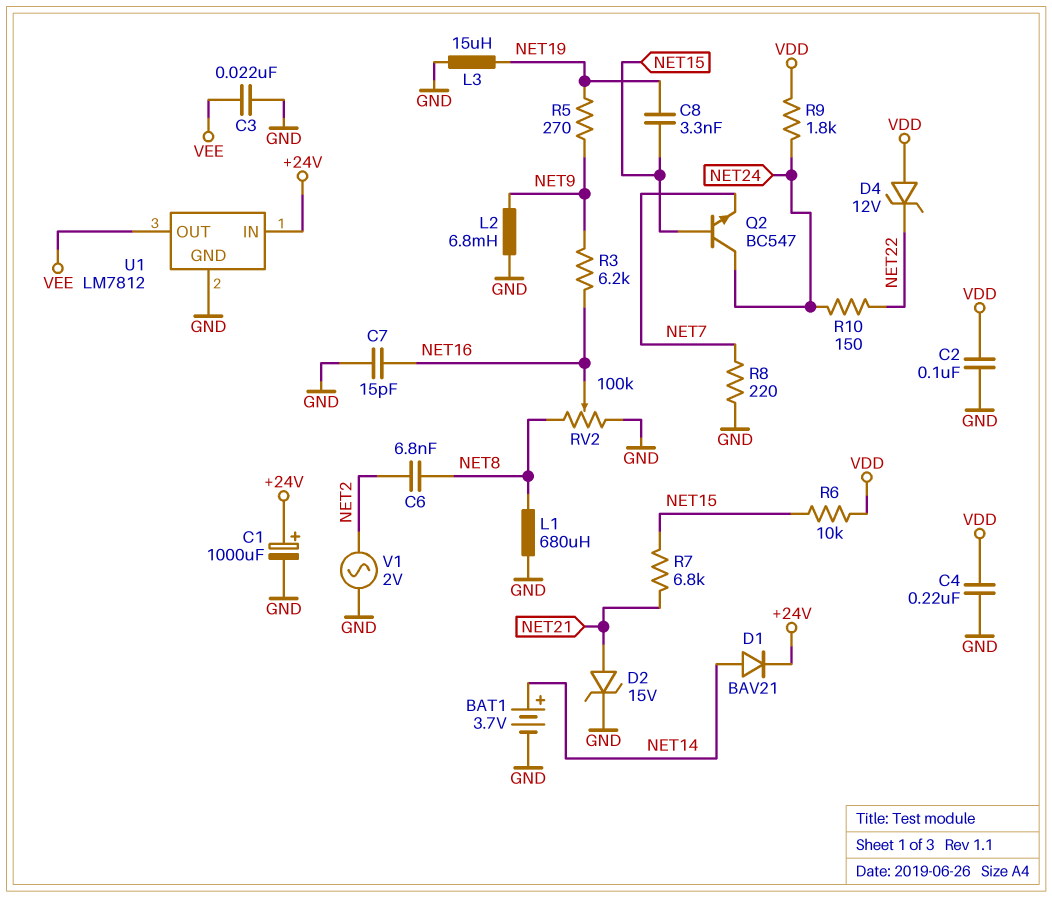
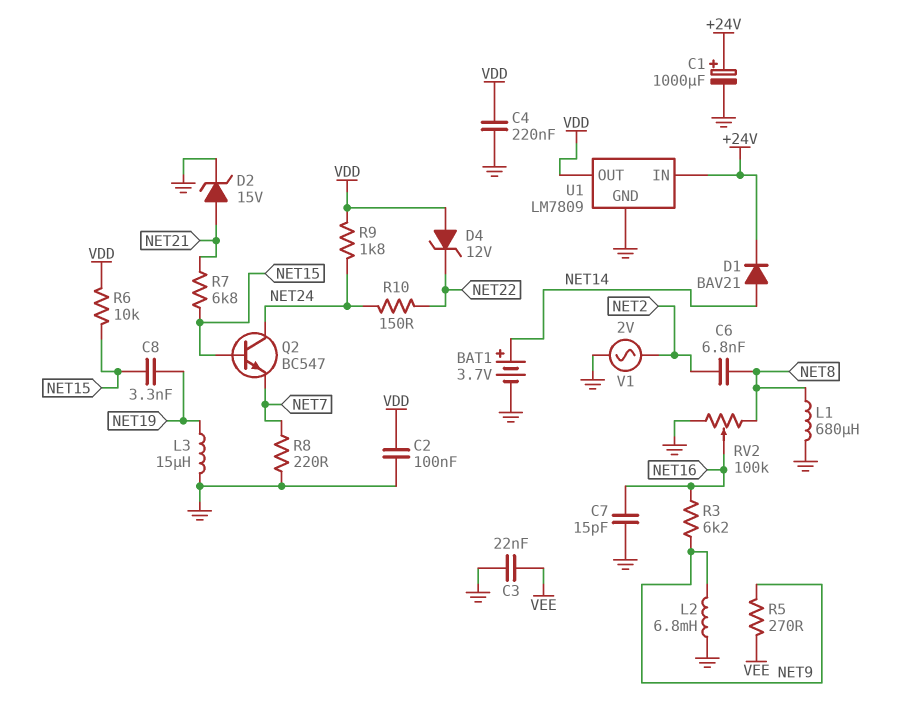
R5: 270 (NET9, NET19) -> 270 (NET9, VEE)
U1: LM7812 -> LM7809
U1 pin OUT: VEE -> VDD

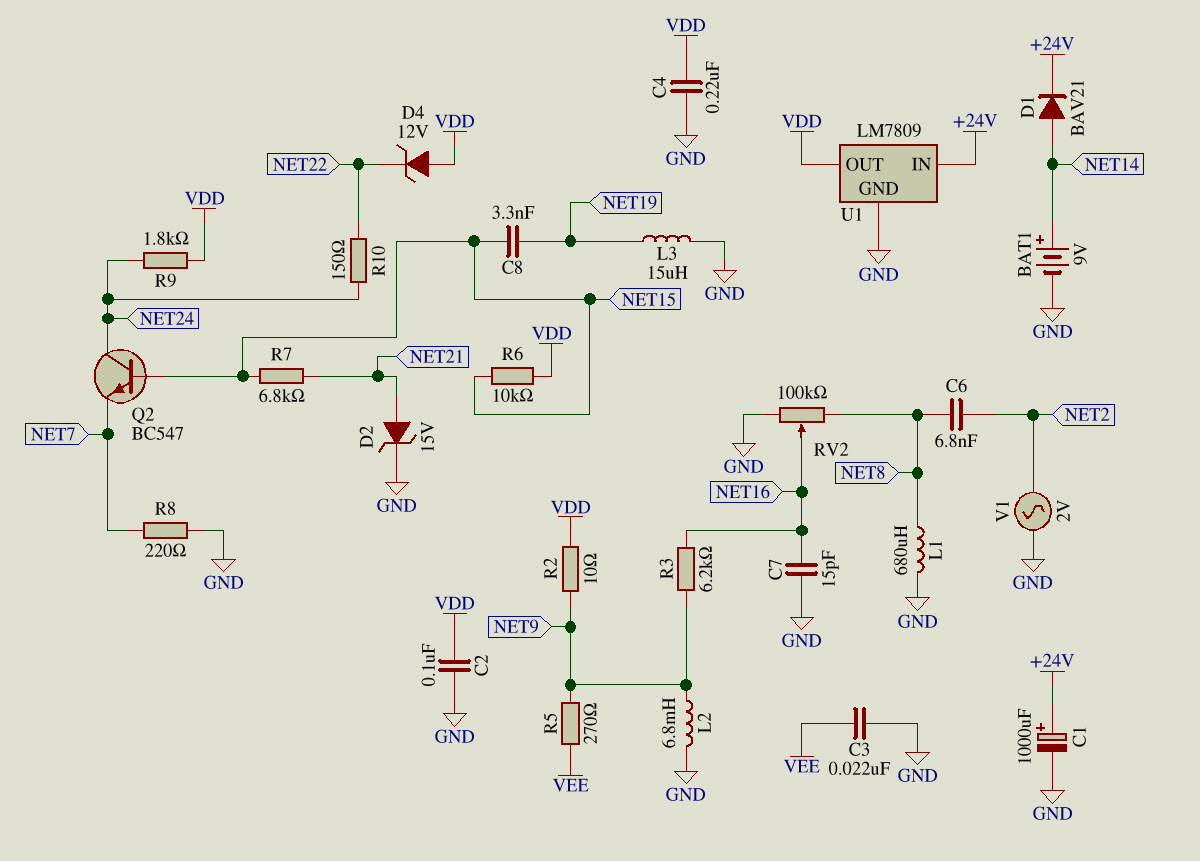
BAT1: 3.7V (plus NET14, minus GND) -> 9V (plus NET14, minus GND)
R2: none -> 10 (NET9, VDD)

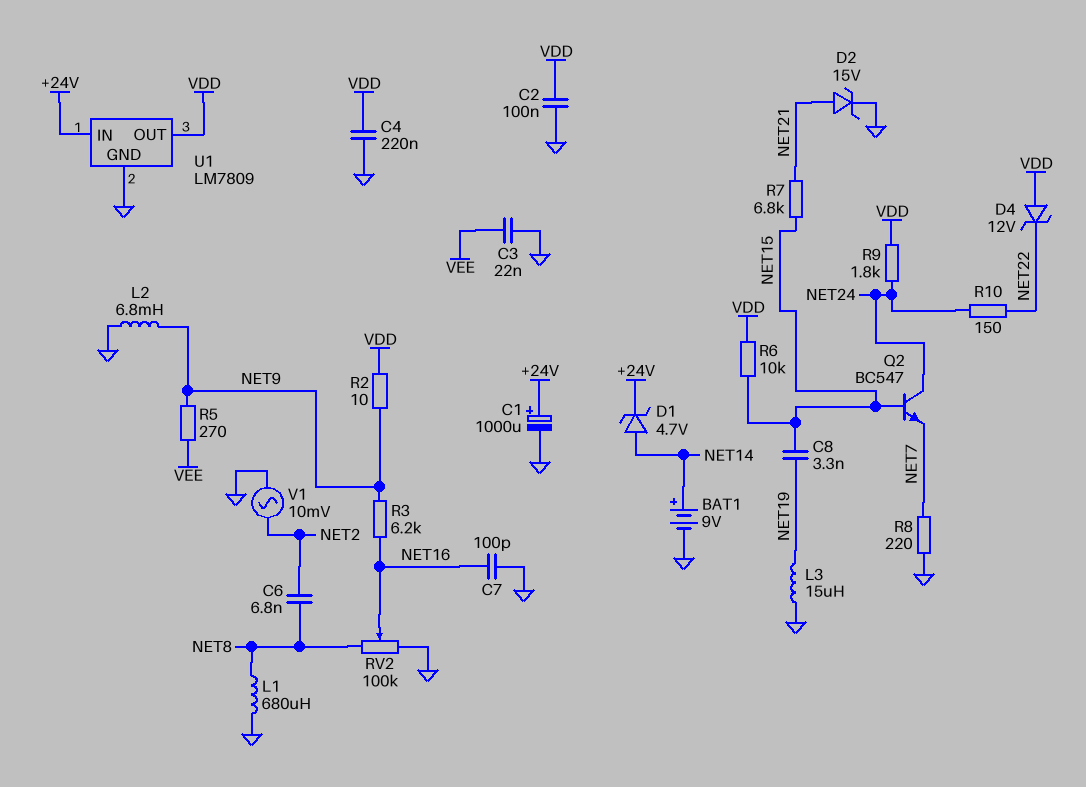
C7: 15pF (GND, NET16) -> 100pF (GND, NET16)
D1: diode BAV21 (A NET14, K +24V) -> zener 4.7V (A NET14, K +24V)
V1: AC 2V (GND, NET2) -> AC 10mV (GND, NET2)

